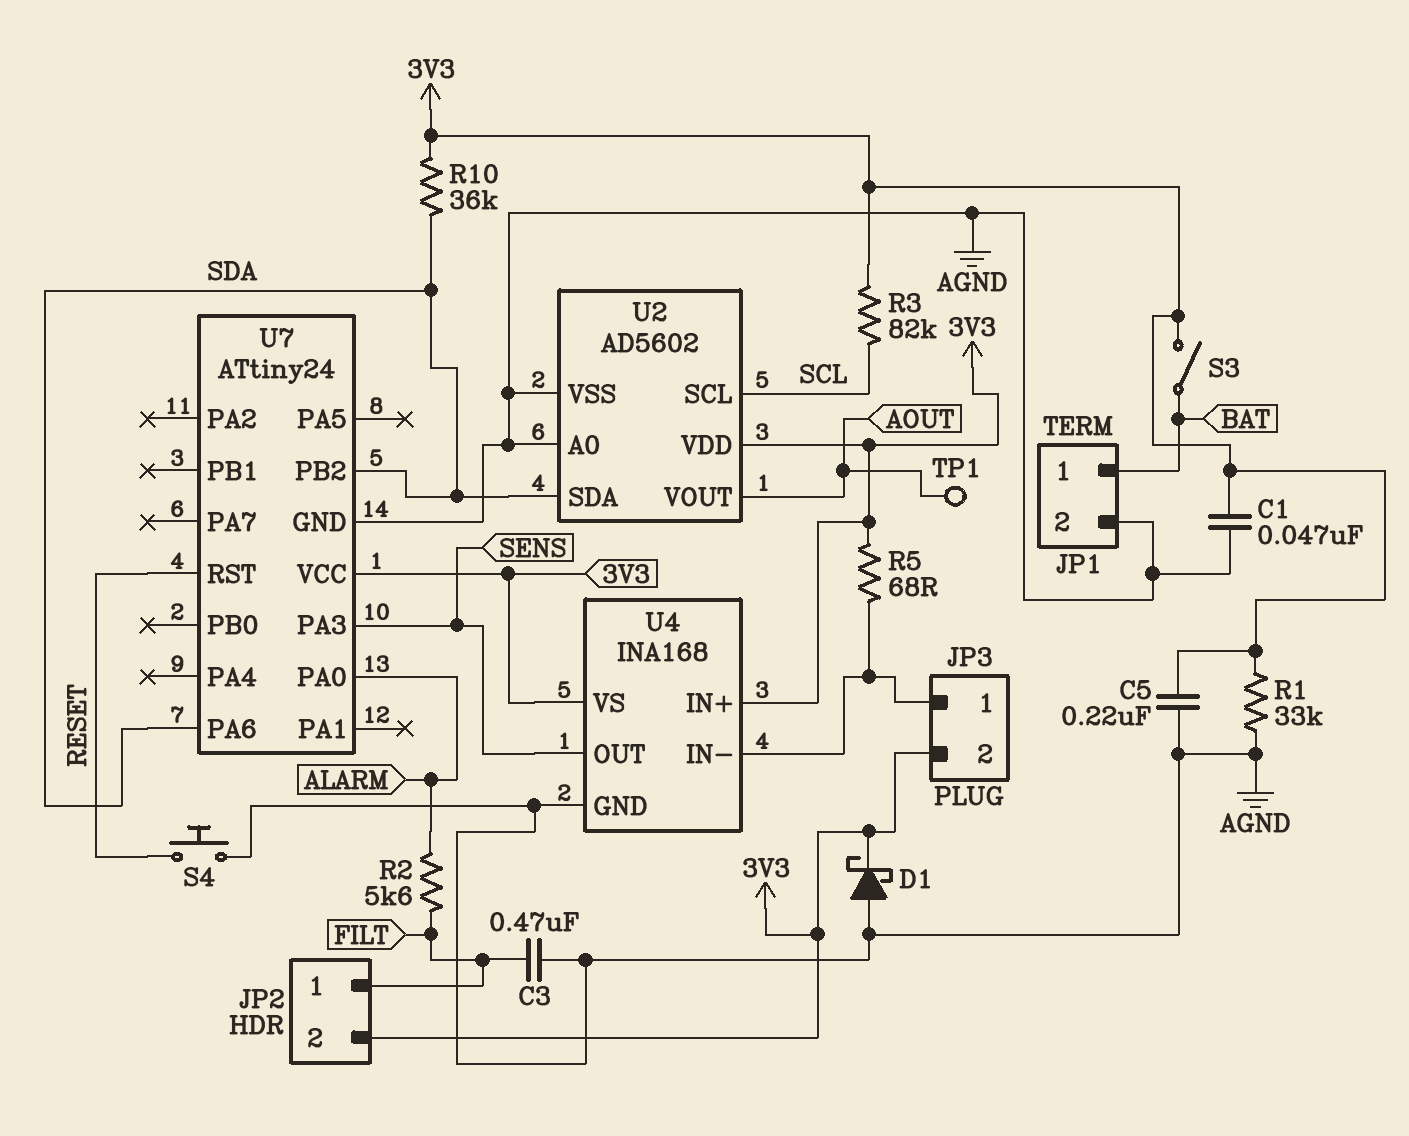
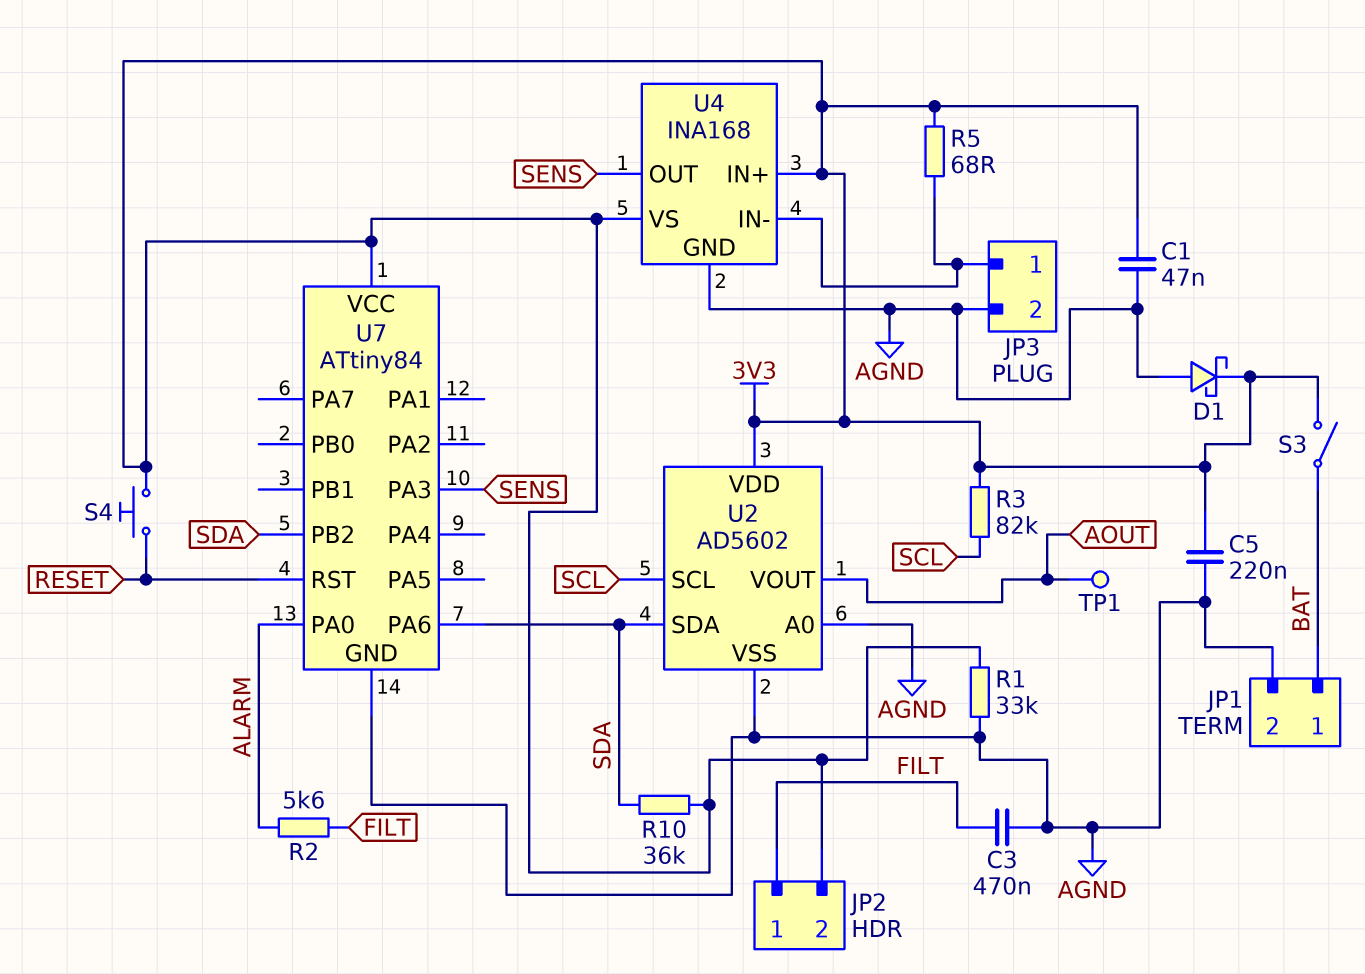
JP3 pin 2: 3V3 -> AGND
S4: button (AGND, RESET) -> button (3V3, RESET)
U7: ATtiny24 -> ATtiny84

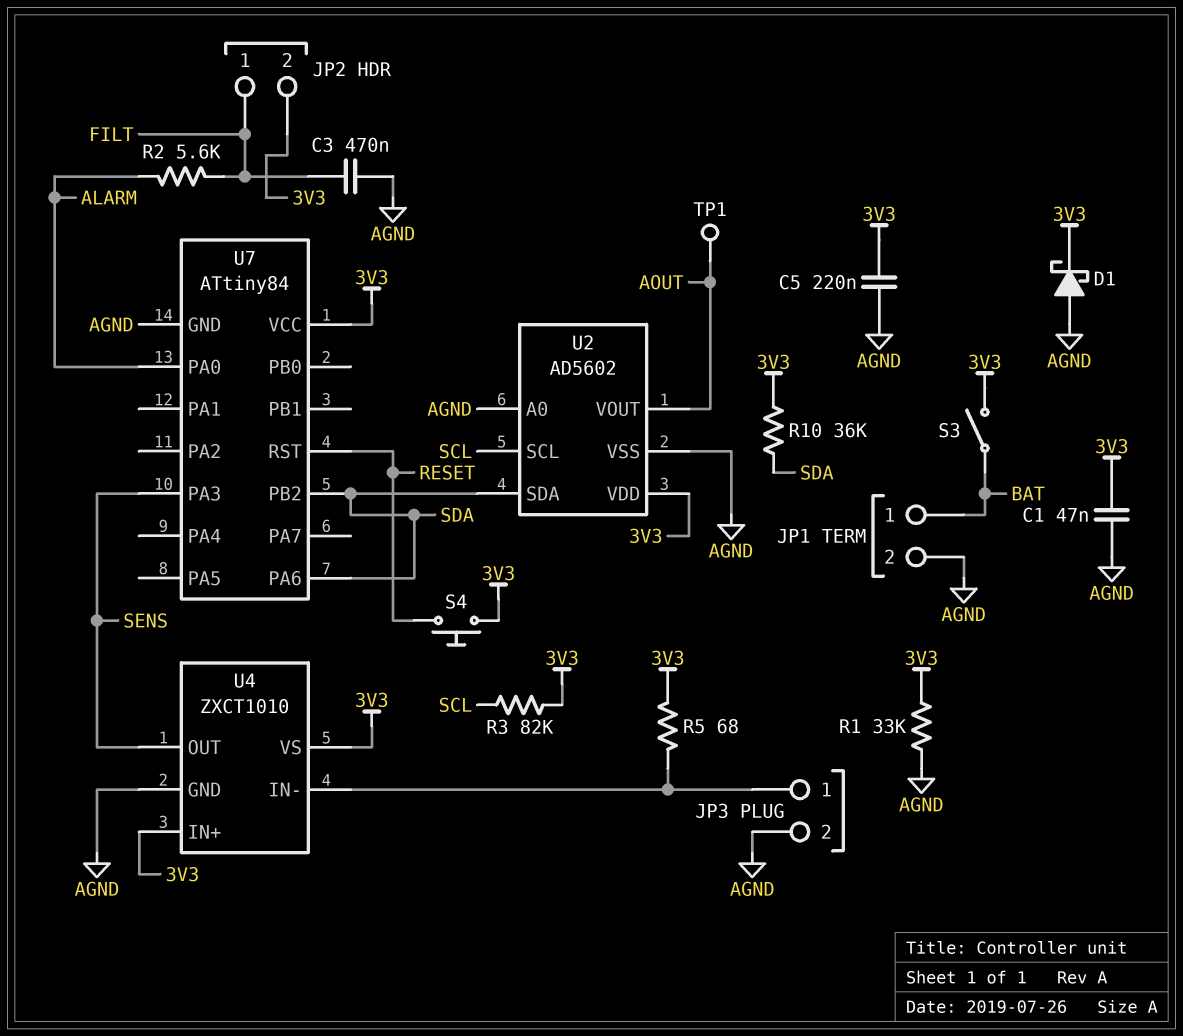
U4: INA168 -> ZXCT1010

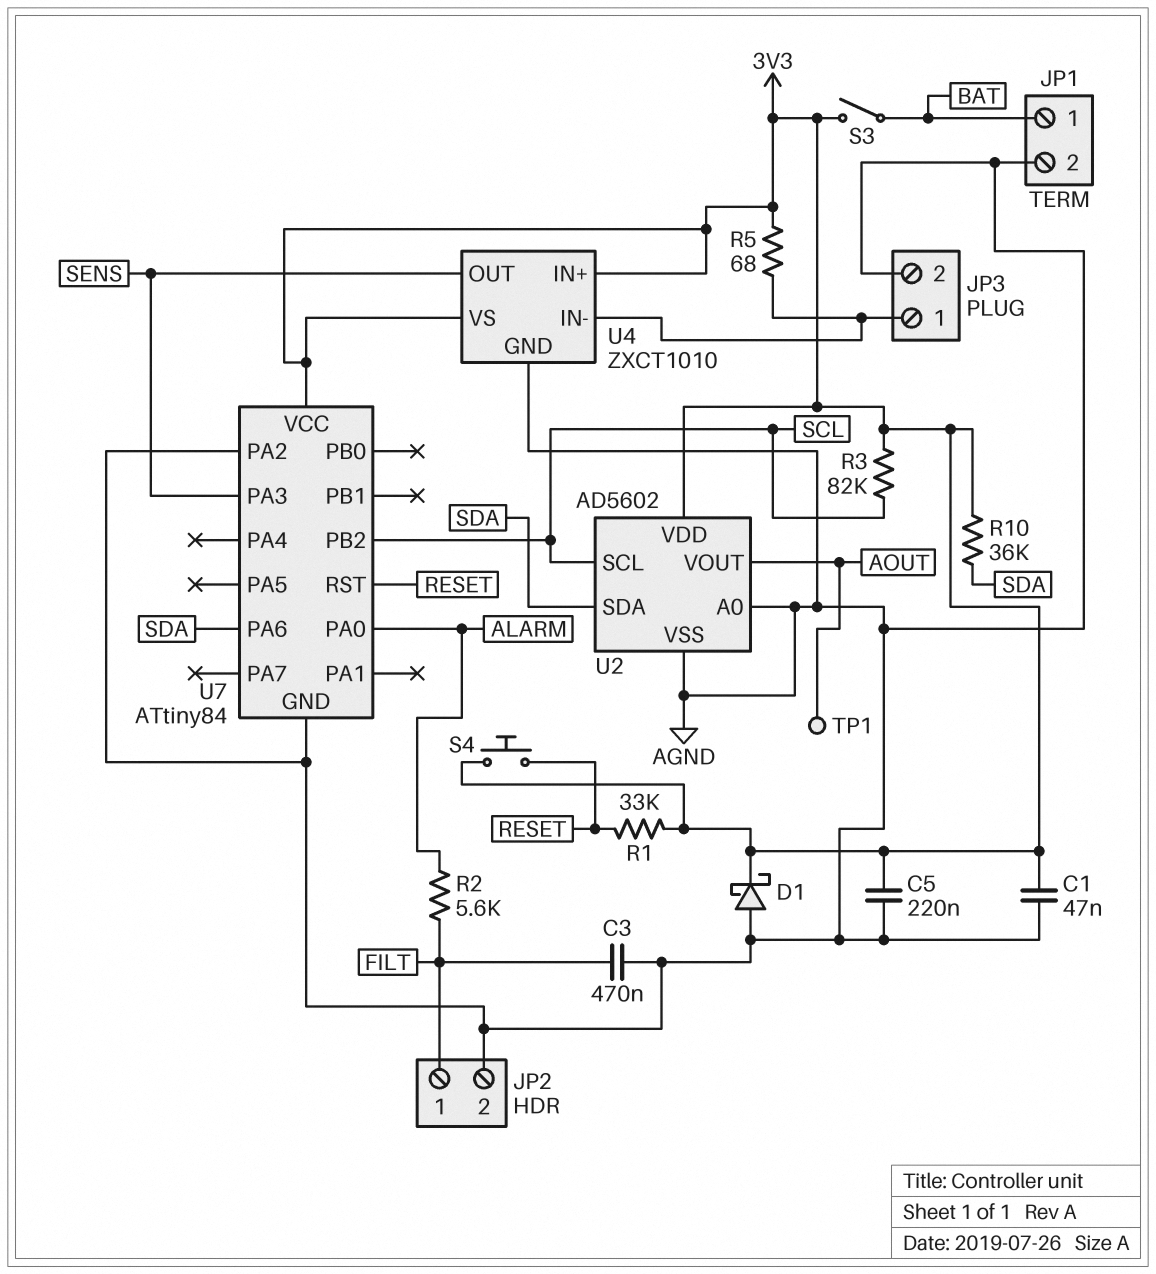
JP2 pin 2: 3V3 -> AGND
R1: 33k (3V3, AGND) -> 33k (3V3, RESET)
U7 pin PA2: none -> AGND
U7 pin PB2: SDA -> SCL

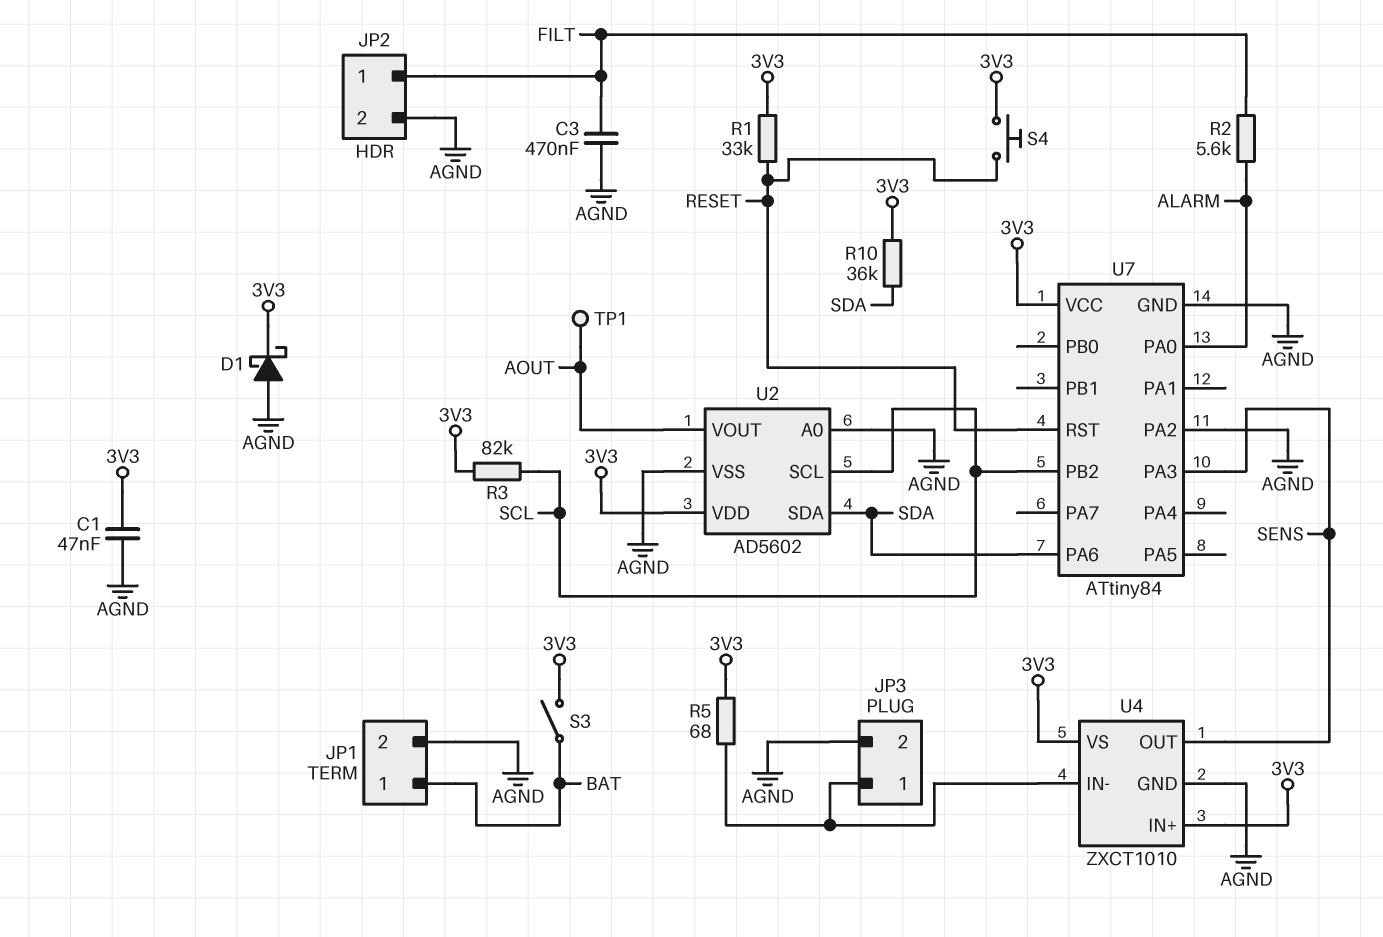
C5: 220nF (3V3, AGND) -> none

